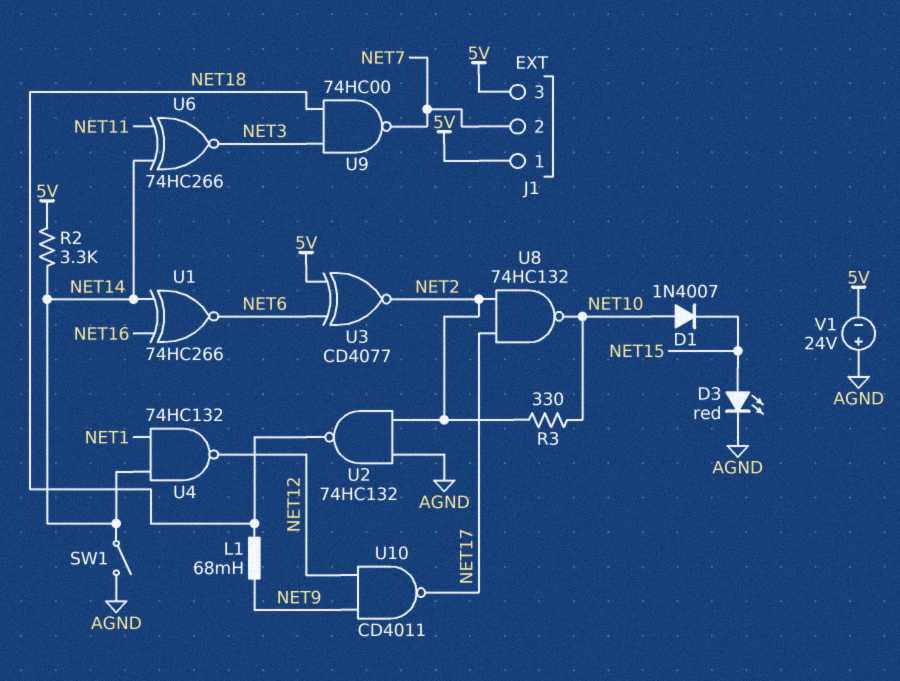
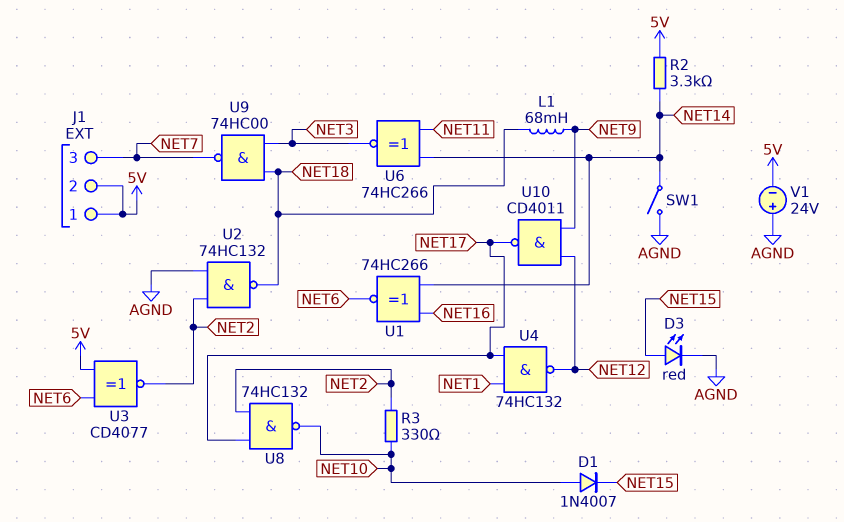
J1 pin 2: NET7 -> 5V
J1 pin 3: 5V -> NET7
U4: NAND 74HC132 (in NET1, in NET14, out NET12) -> NAND 74HC132 (in NET1, in NET17, out NET12)

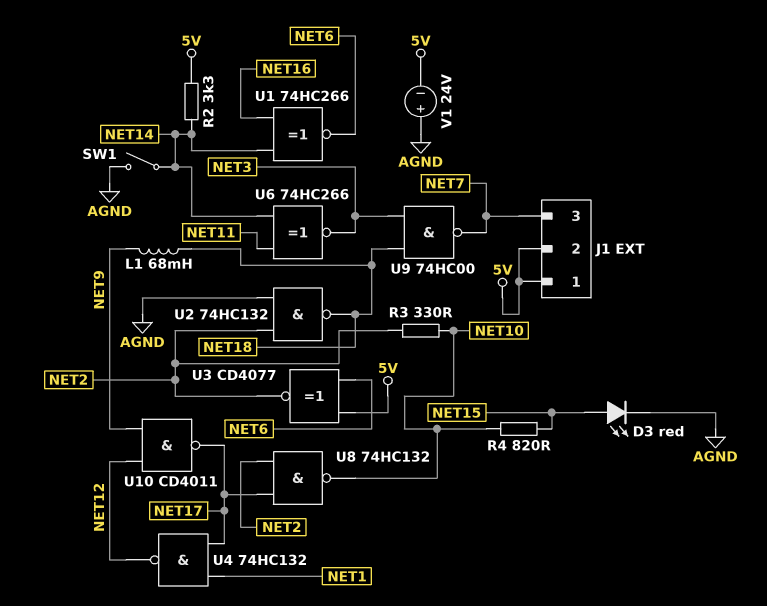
D1: diode 1N4007 (A NET10, K NET15) -> none
R4: none -> 820 (NET10, NET15)

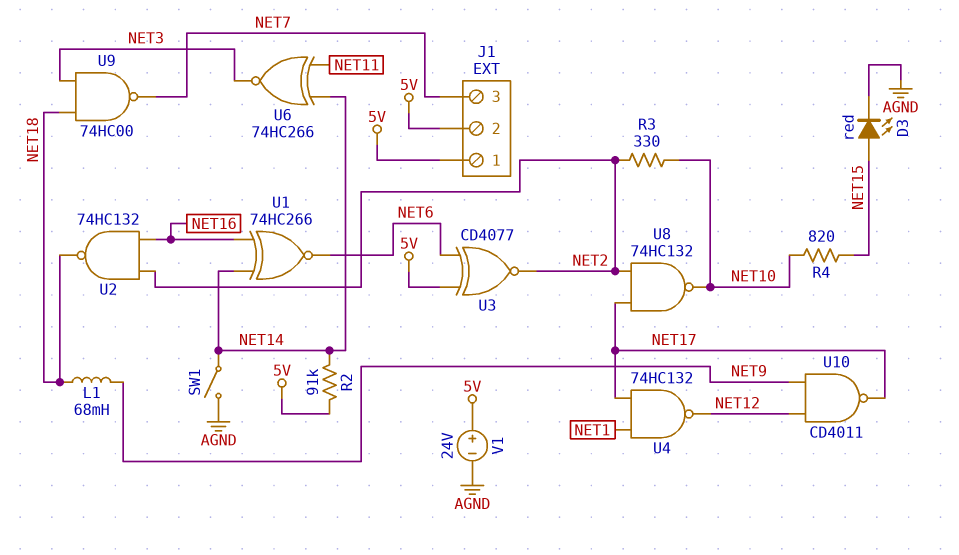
R2: 3.3k (5V, NET14) -> 91k (5V, NET14)
U2: NAND 74HC132 (in AGND, in NET2, out NET18) -> NAND 74HC132 (in NET2, in NET16, out NET18)
V1: 24V (plus AGND, minus 5V) -> 24V (plus 5V, minus AGND)

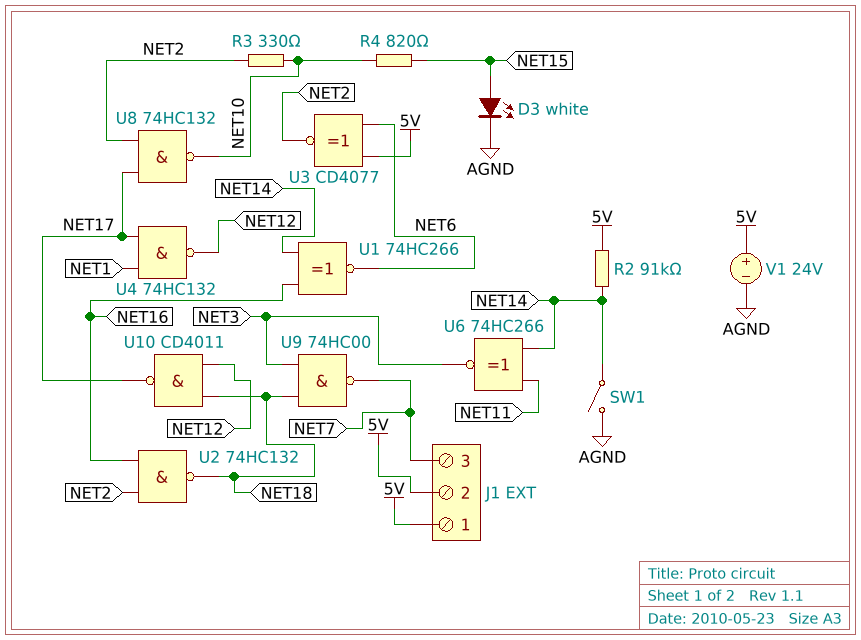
D3: LED red (A NET15, K AGND) -> LED white (A NET15, K AGND)
L1: 68mH (NET9, NET18) -> none
U10: NAND CD4011 (in NET9, in NET12, out NET17) -> NAND CD4011 (in NET12, in NET18, out NET17)

